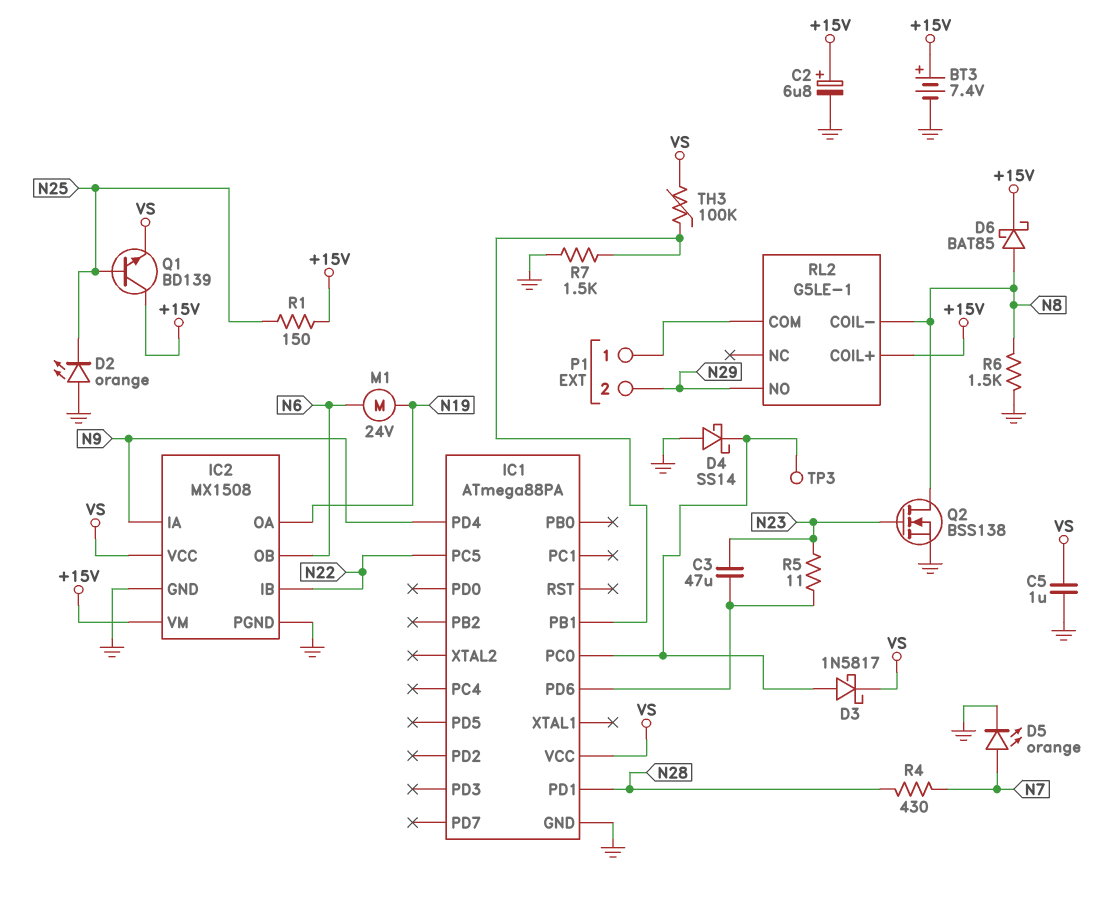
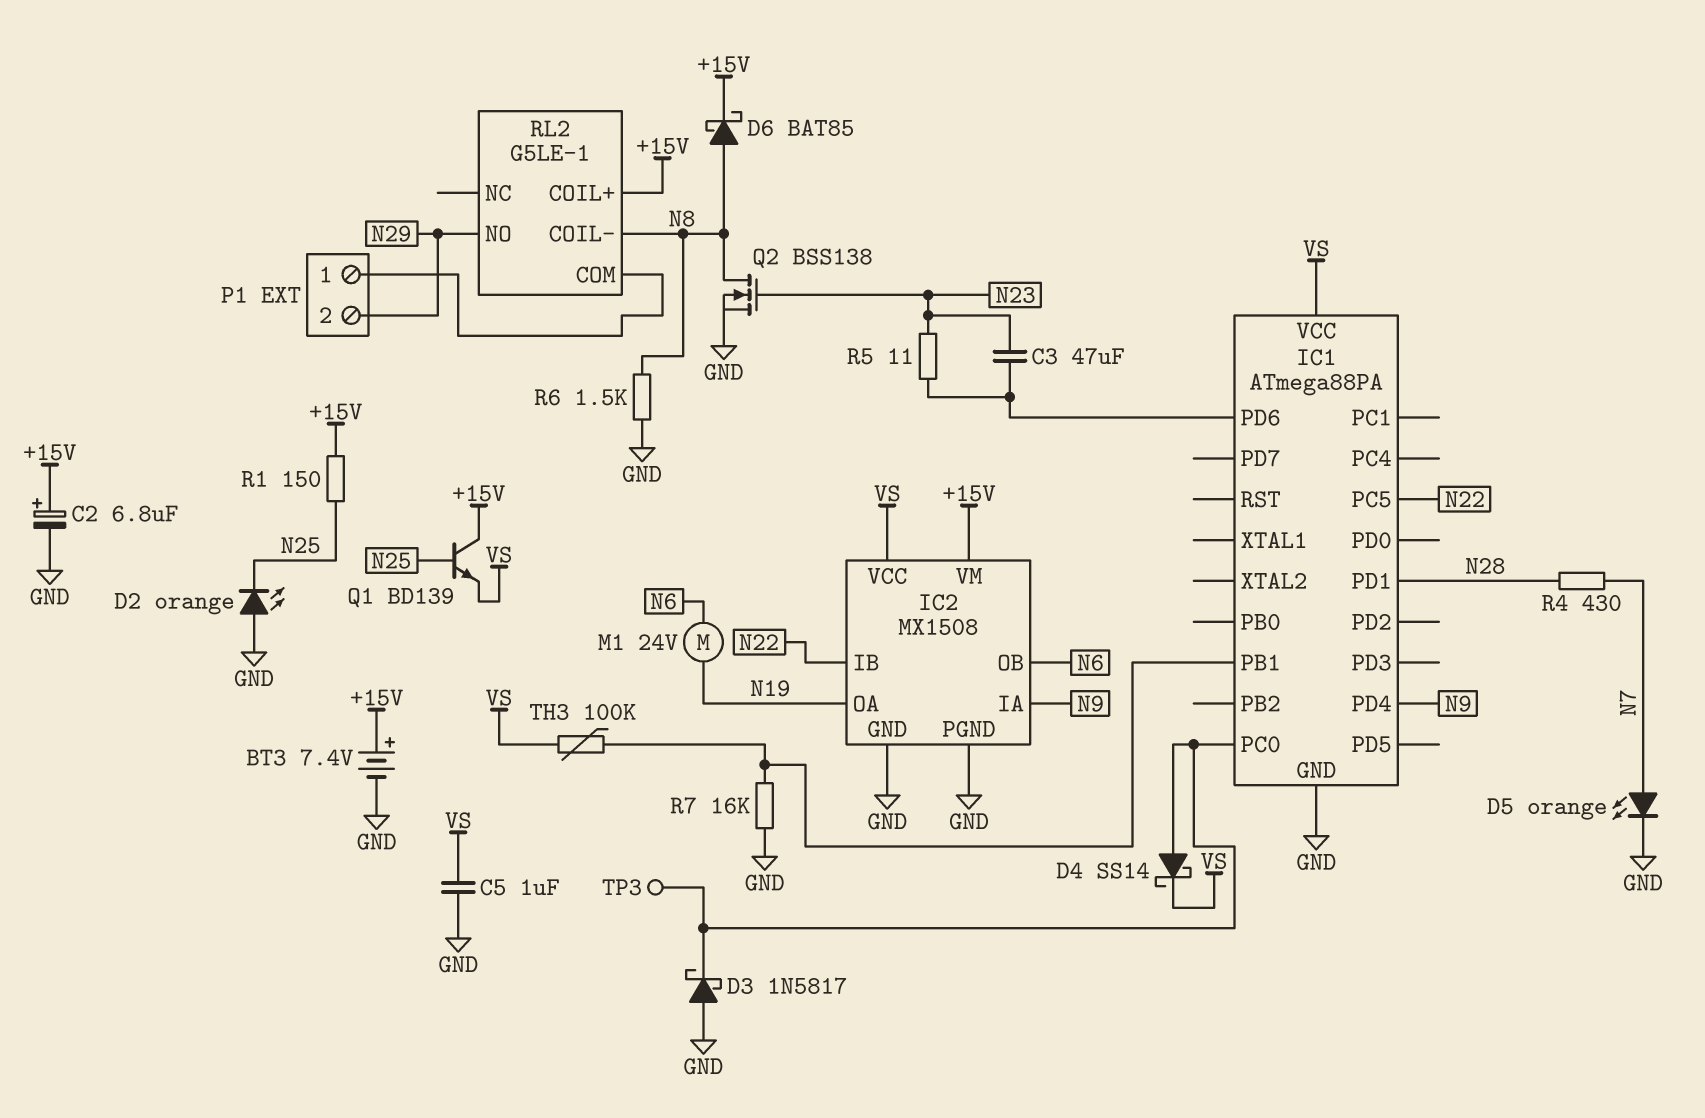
D3: schottky 1N5817 (A IC1/PC0, K VS) -> schottky 1N5817 (A GND, K IC1/PC0)
D4: schottky SS14 (A GND, K IC1/PC0) -> schottky SS14 (A IC1/PC0, K VS)
R7: 1.5k (GND, IC1/PB1) -> 16k (GND, IC1/PB1)

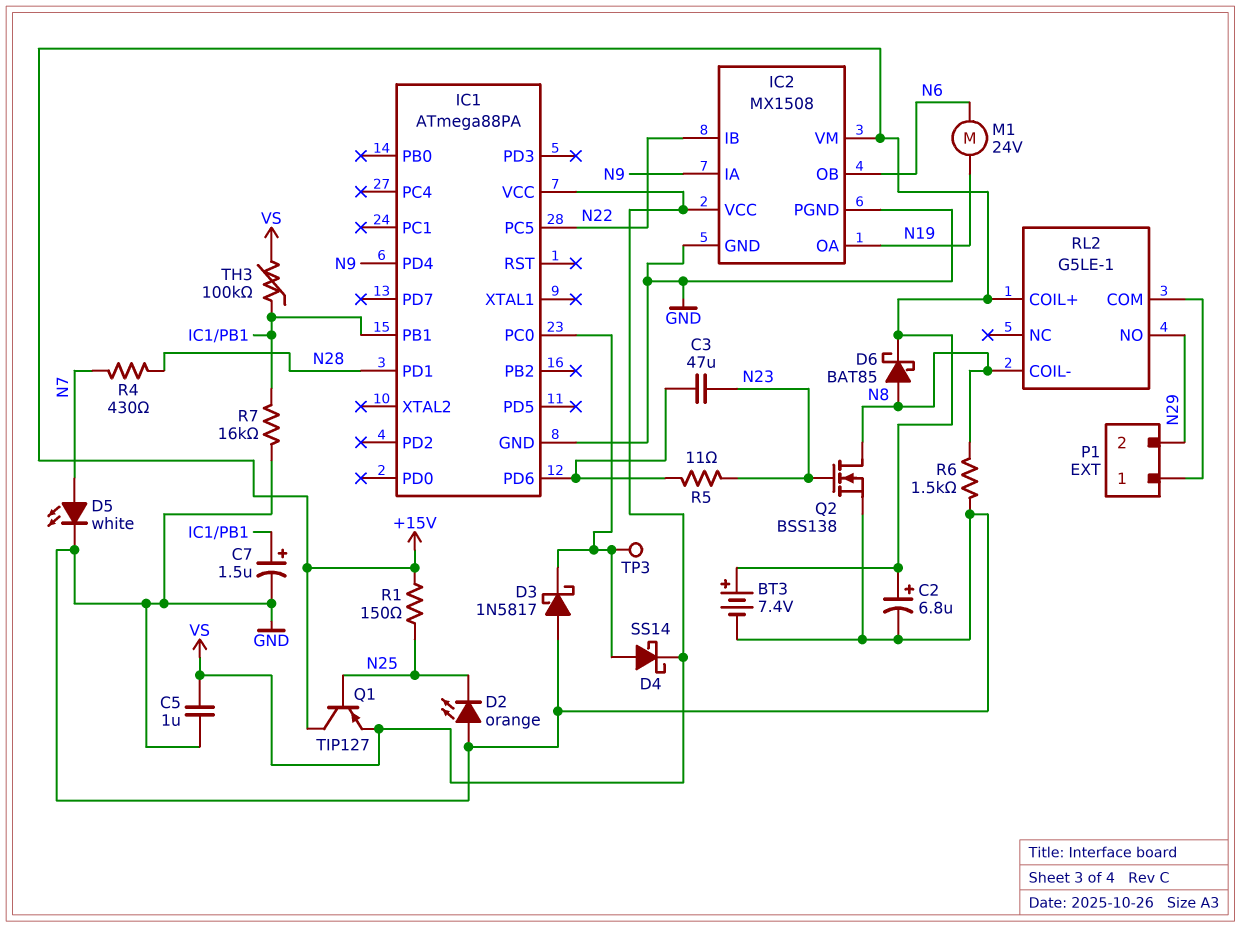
C7: none -> 1.5uF (plus IC1/PB1, minus GND)
D5: LED orange (A N7, K GND) -> LED white (A N7, K GND)
Q1: NPN BD139 (B N25, C +15V, E VS) -> PNP TIP127 (B N25, C +15V, E VS)

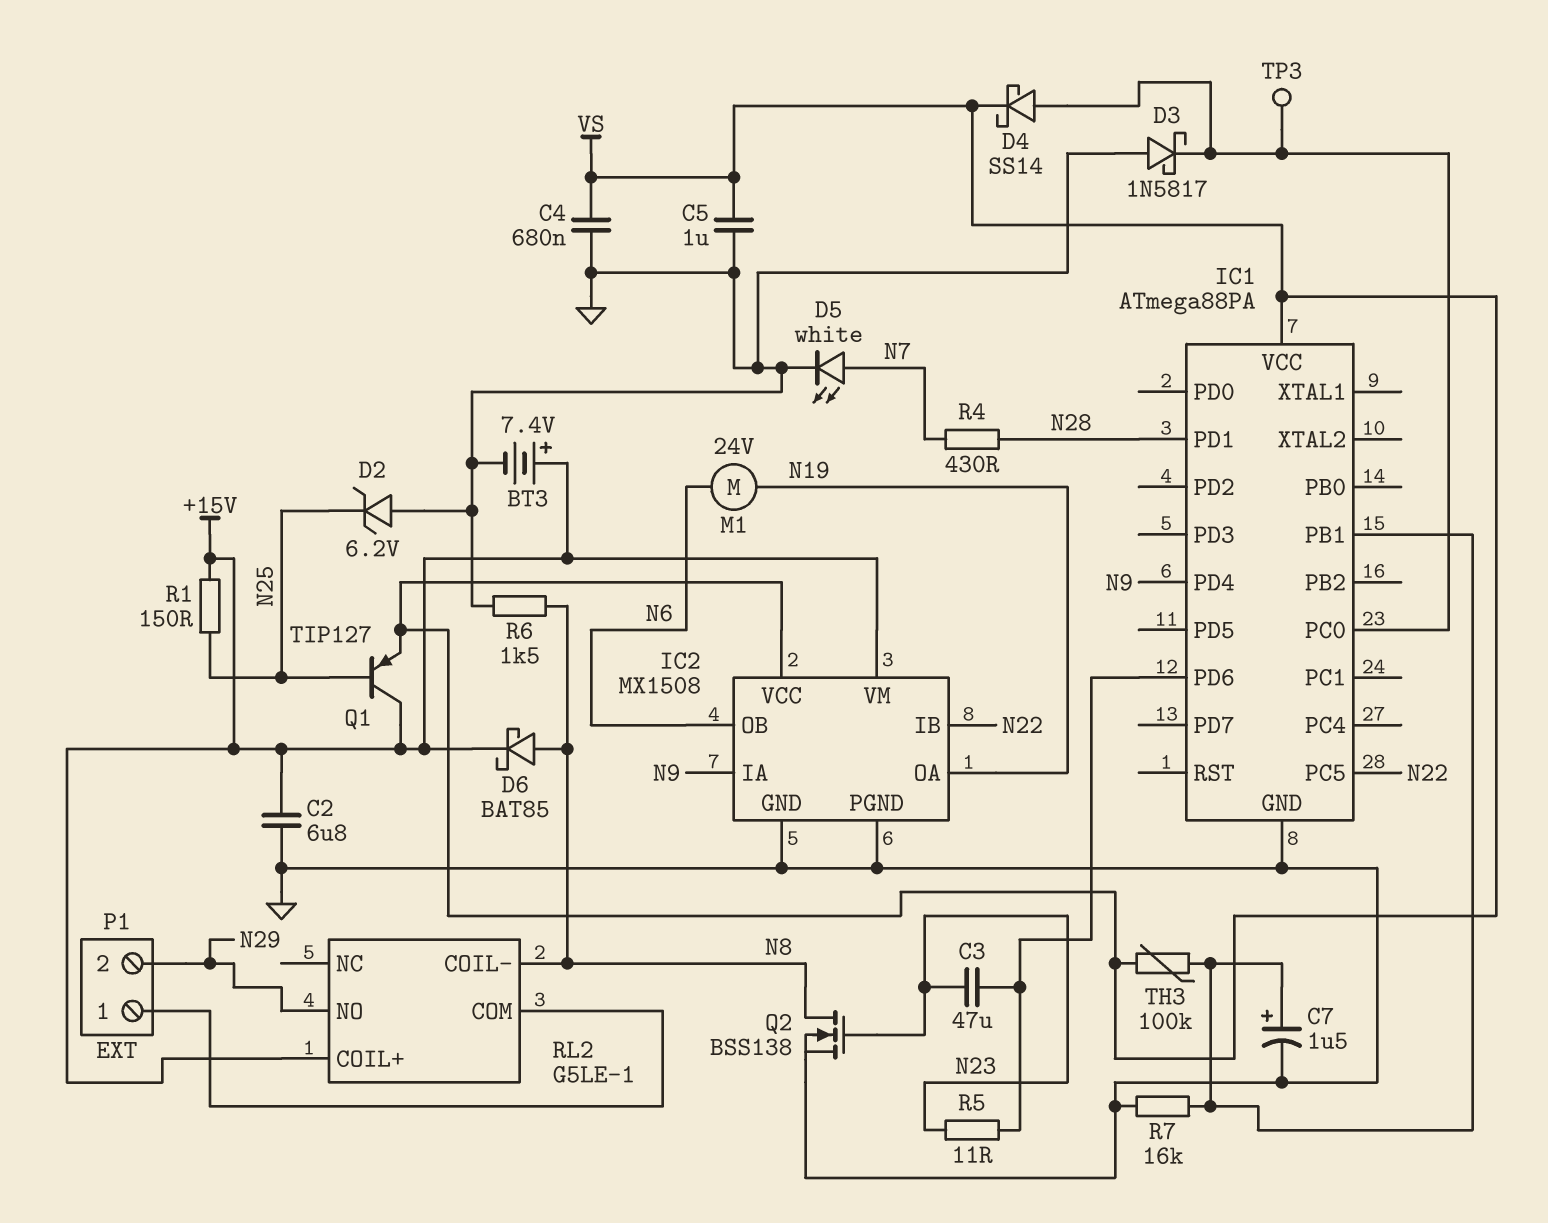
C2: 6.8uF (plus +15V, minus GND) -> 6.8uF (+15V, GND)
C4: none -> 680nF (GND, VS)
D2: LED orange (A GND, K N25) -> zener 6.2V (A GND, K N25)

